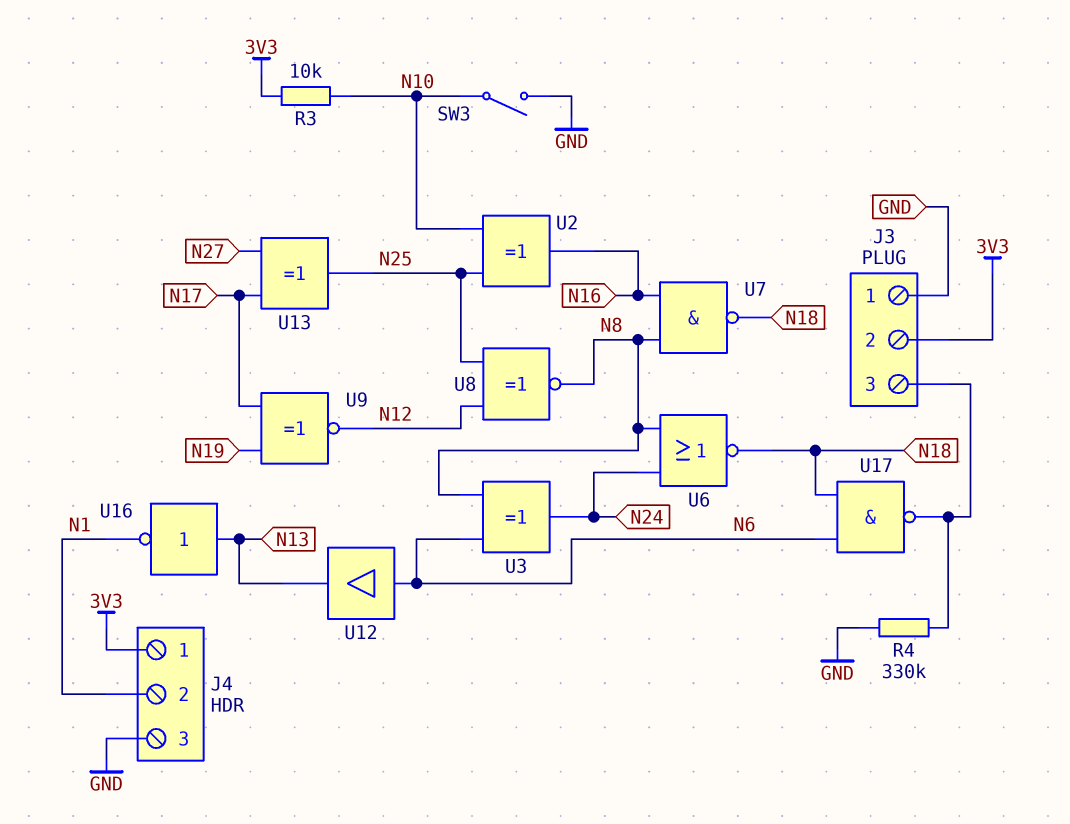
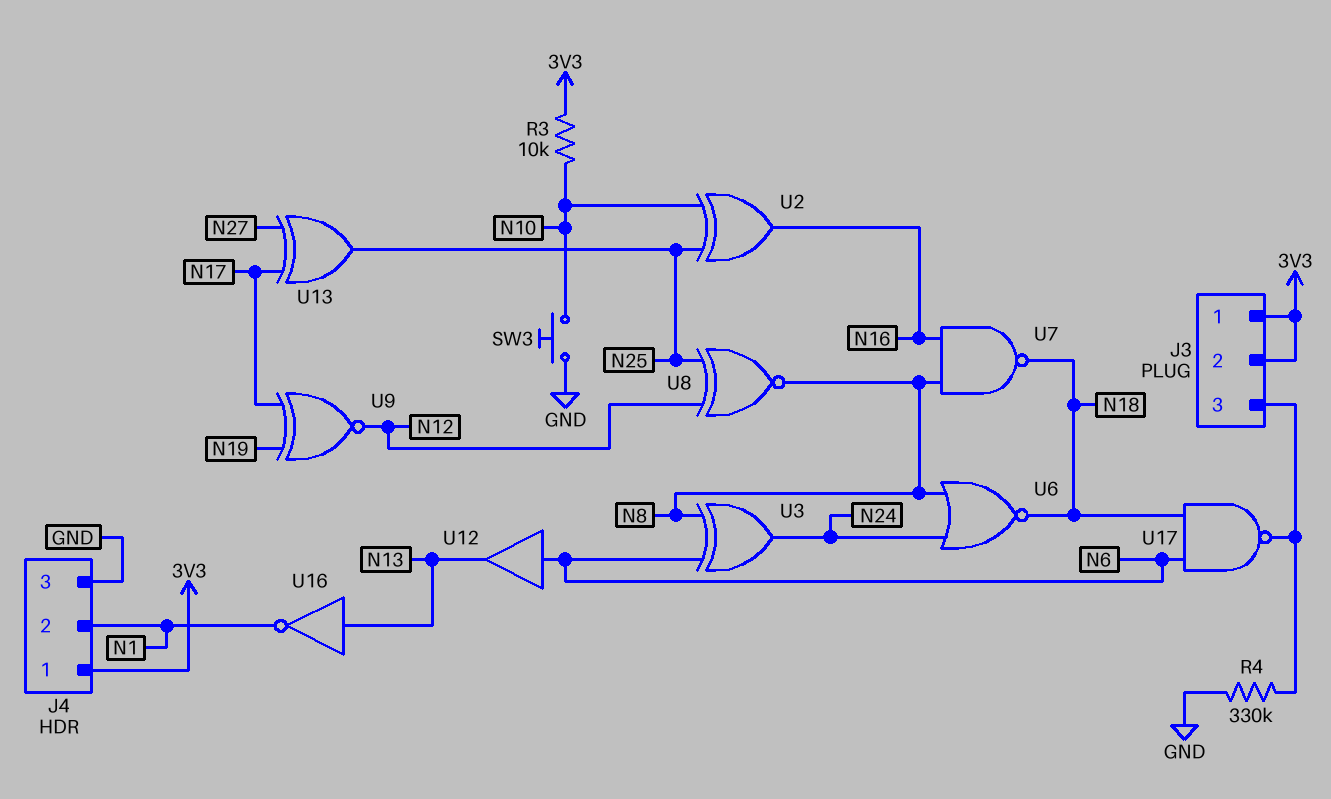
J3 pin 1: GND -> 3V3
SW3: switch (GND, N10) -> button (GND, N10)

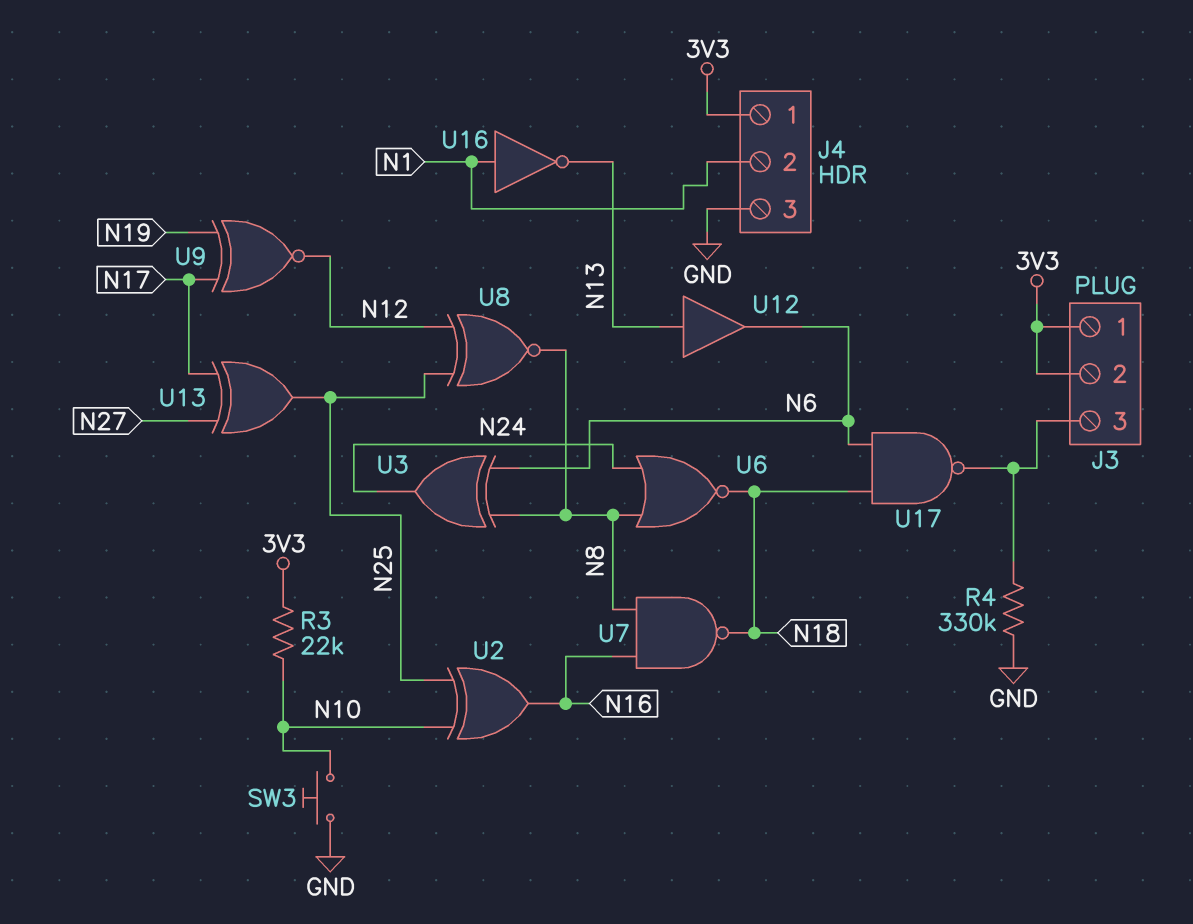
R3: 10k (3V3, N10) -> 22k (3V3, N10)
U12: buffer (in N6, out N13) -> buffer (in N13, out N6)
U16: NOT (in N13, out N1) -> NOT (in N1, out N13)

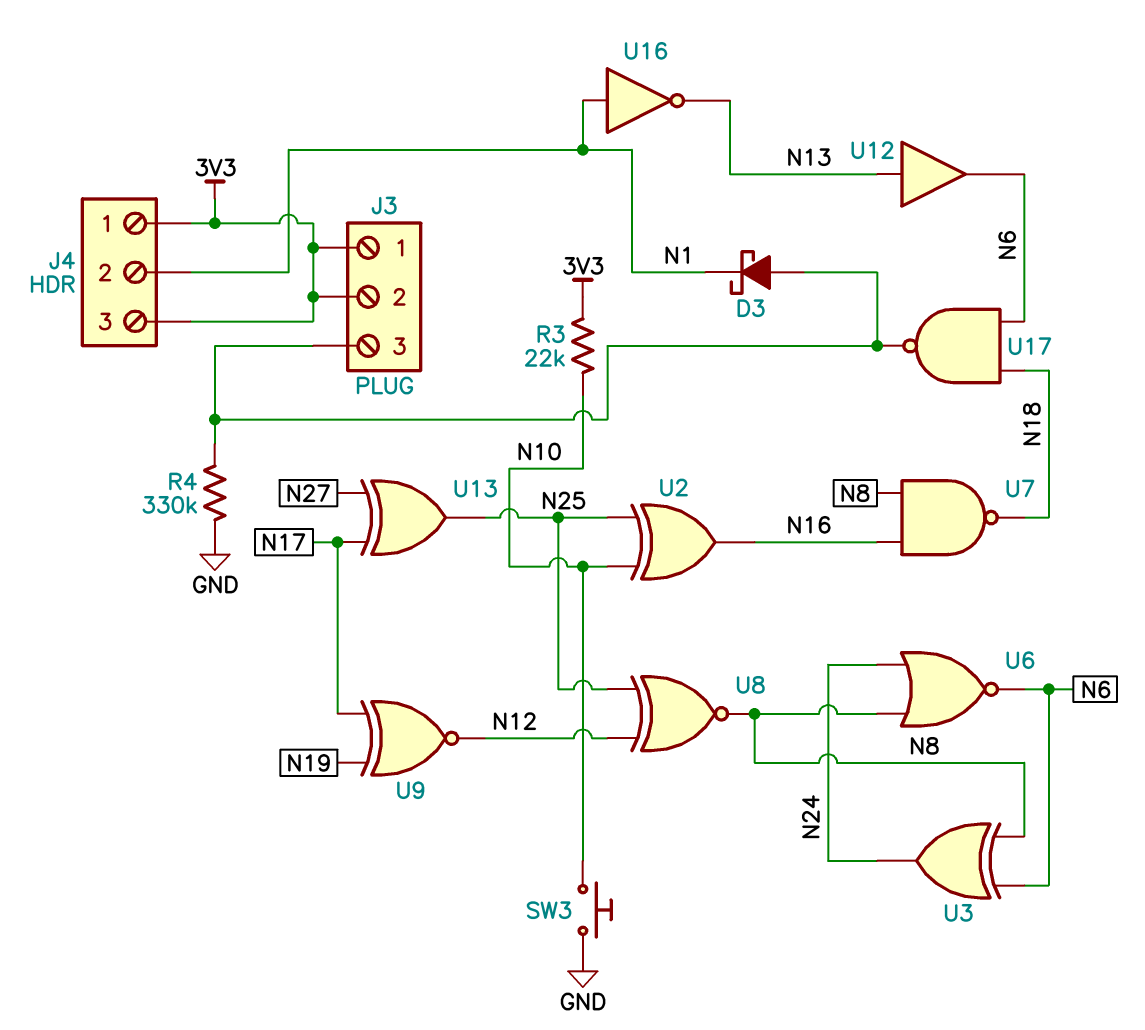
D3: none -> schottky (A J3/3, K N1)
J4 pin 3: GND -> 3V3
U6: NOR (in N8, in N24, out N18) -> NOR (in N8, in N24, out N6)

